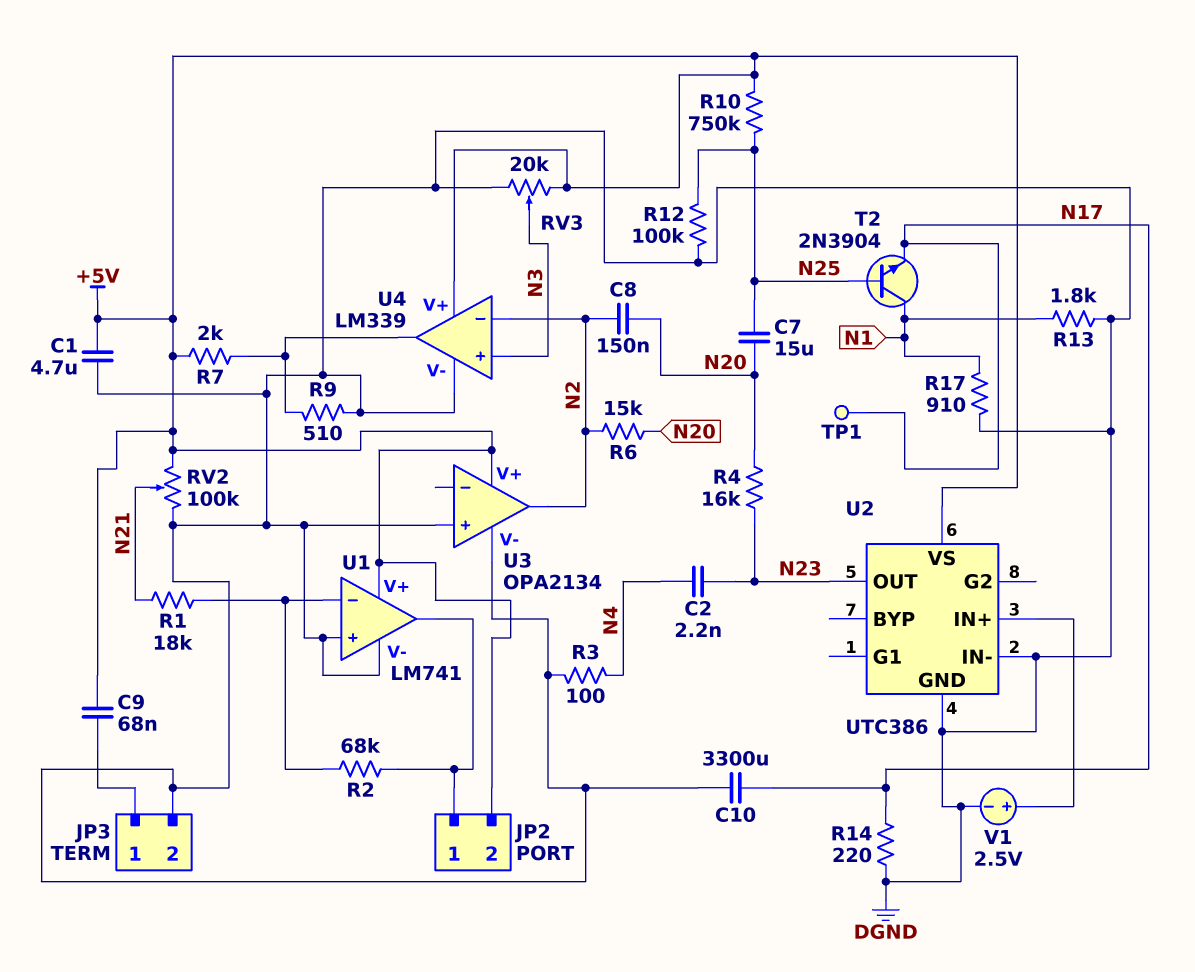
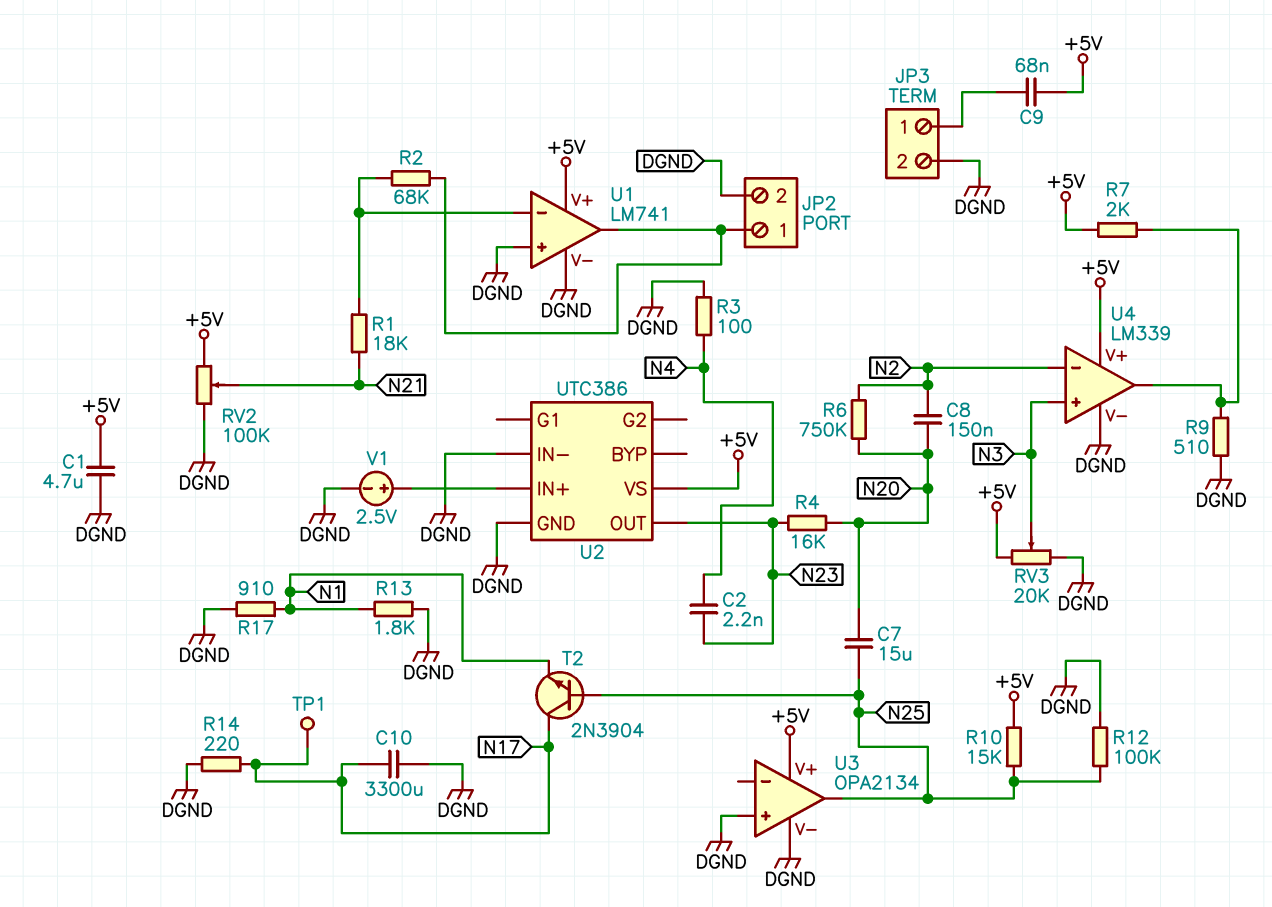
JP2 pin 2: +5V -> DGND
R6: 15k (N2, N20) -> 750k (N2, N20)
R10: 750k (+5V, N25) -> 15k (+5V, N25)
T2: NPN 2N3904 (B N25, C N1, E N17) -> NPN 2N3904 (B N25, C N17, E N1)
U3 pin out: N2 -> N25

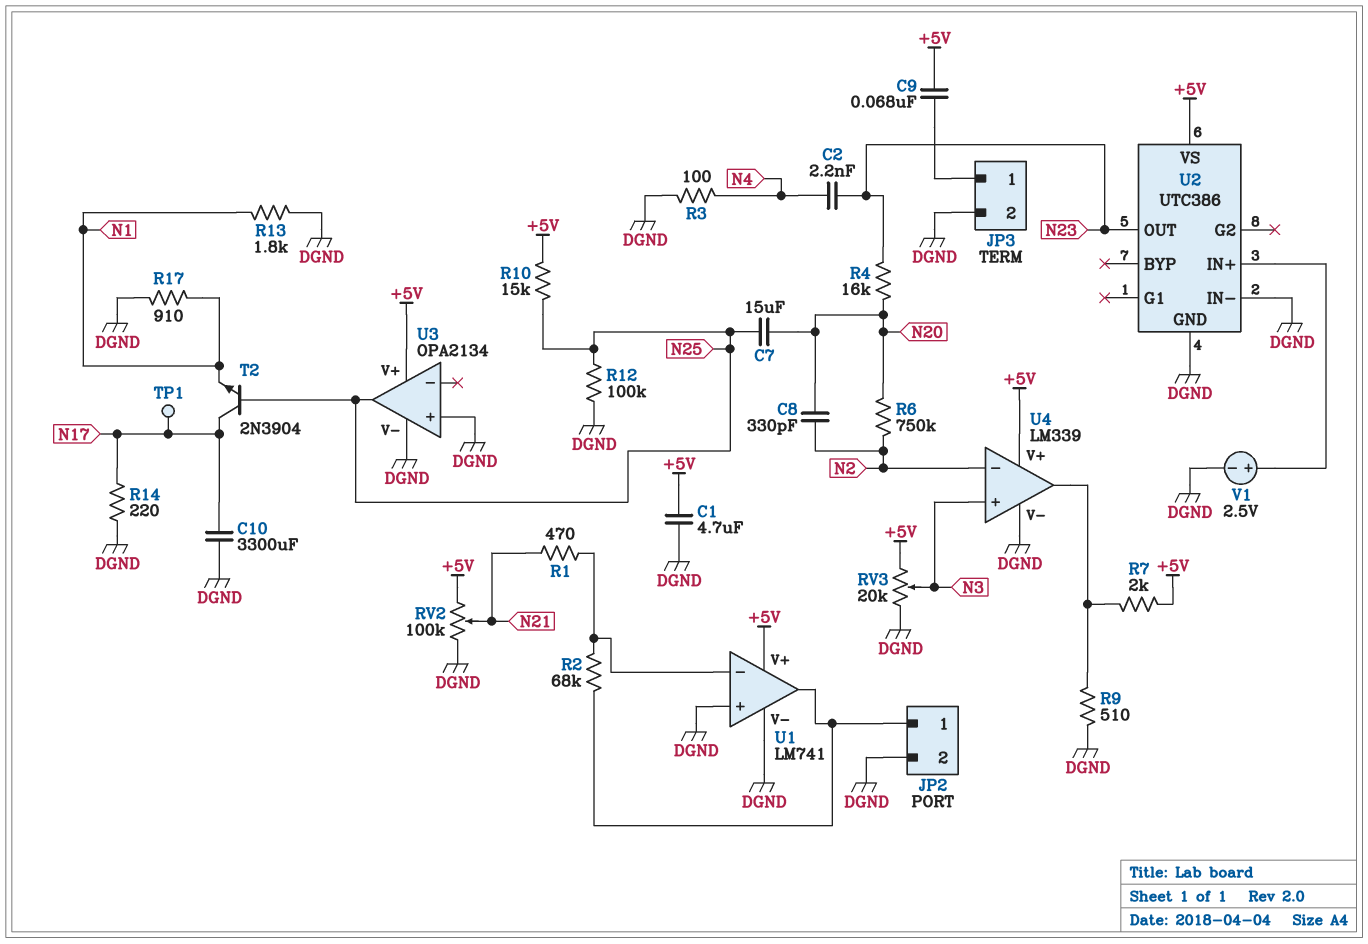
C8: 150nF (N2, N20) -> 330pF (N2, N20)
R1: 18k (N21, U1/in-) -> 470 (N21, U1/in-)

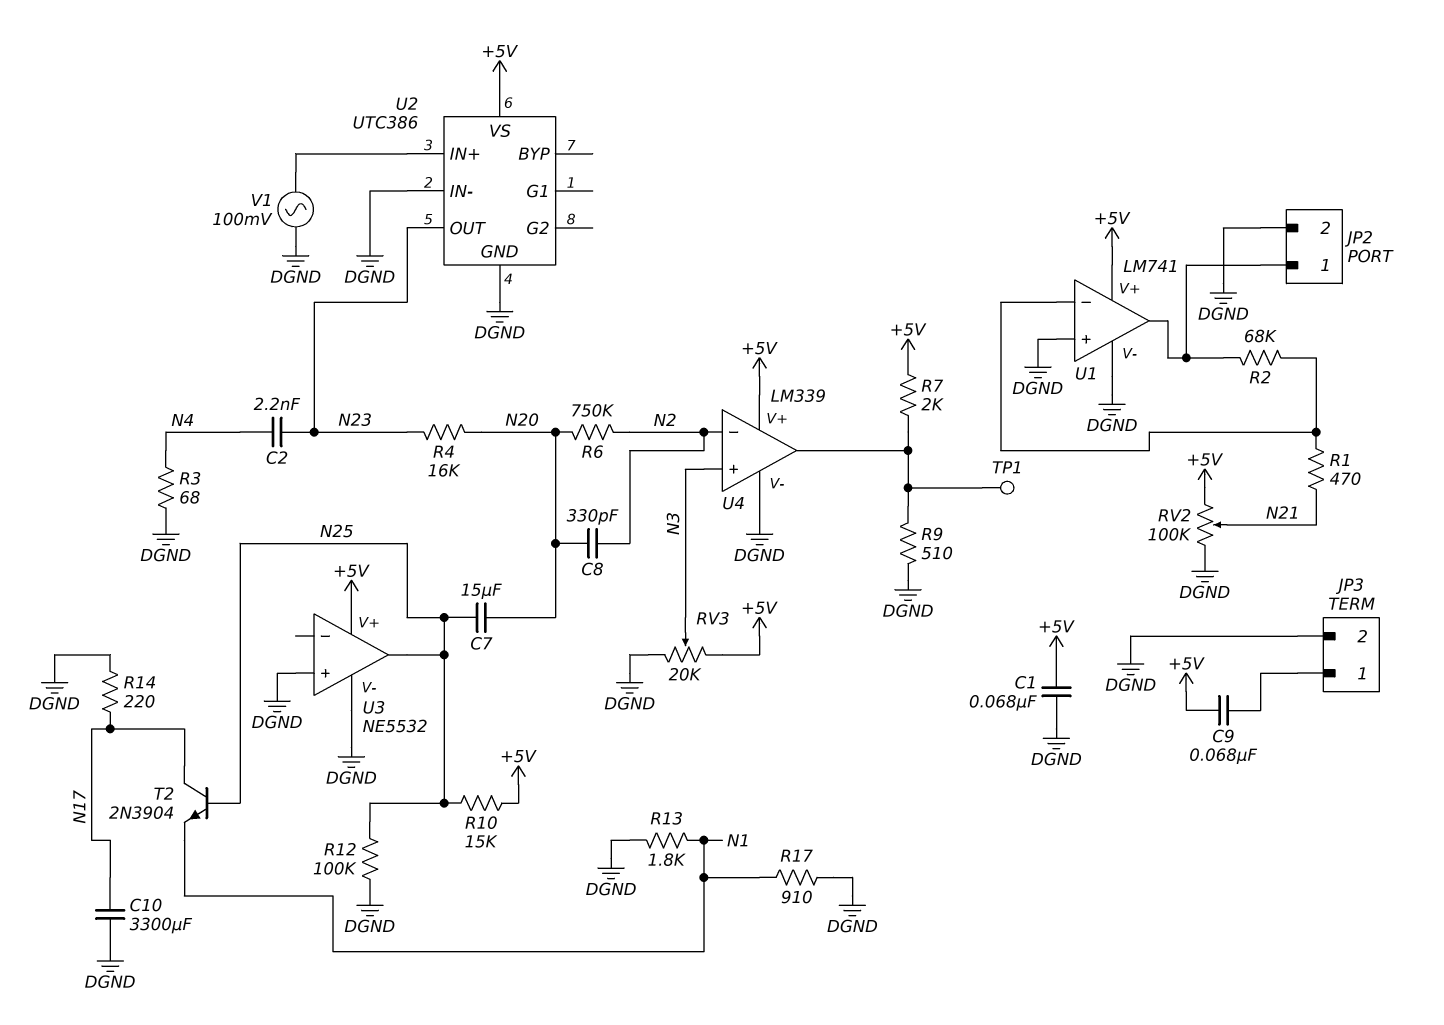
C1: 4.7uF (+5V, DGND) -> 68nF (+5V, DGND)
R3: 100 (DGND, N4) -> 68 (DGND, N4)
TP1: test point (N17) -> test point (U4/out)
U3: OPA2134 -> NE5532
V1: 2.5V (plus U2/IN+, minus DGND) -> AC 100mV (DGND, U2/IN+)

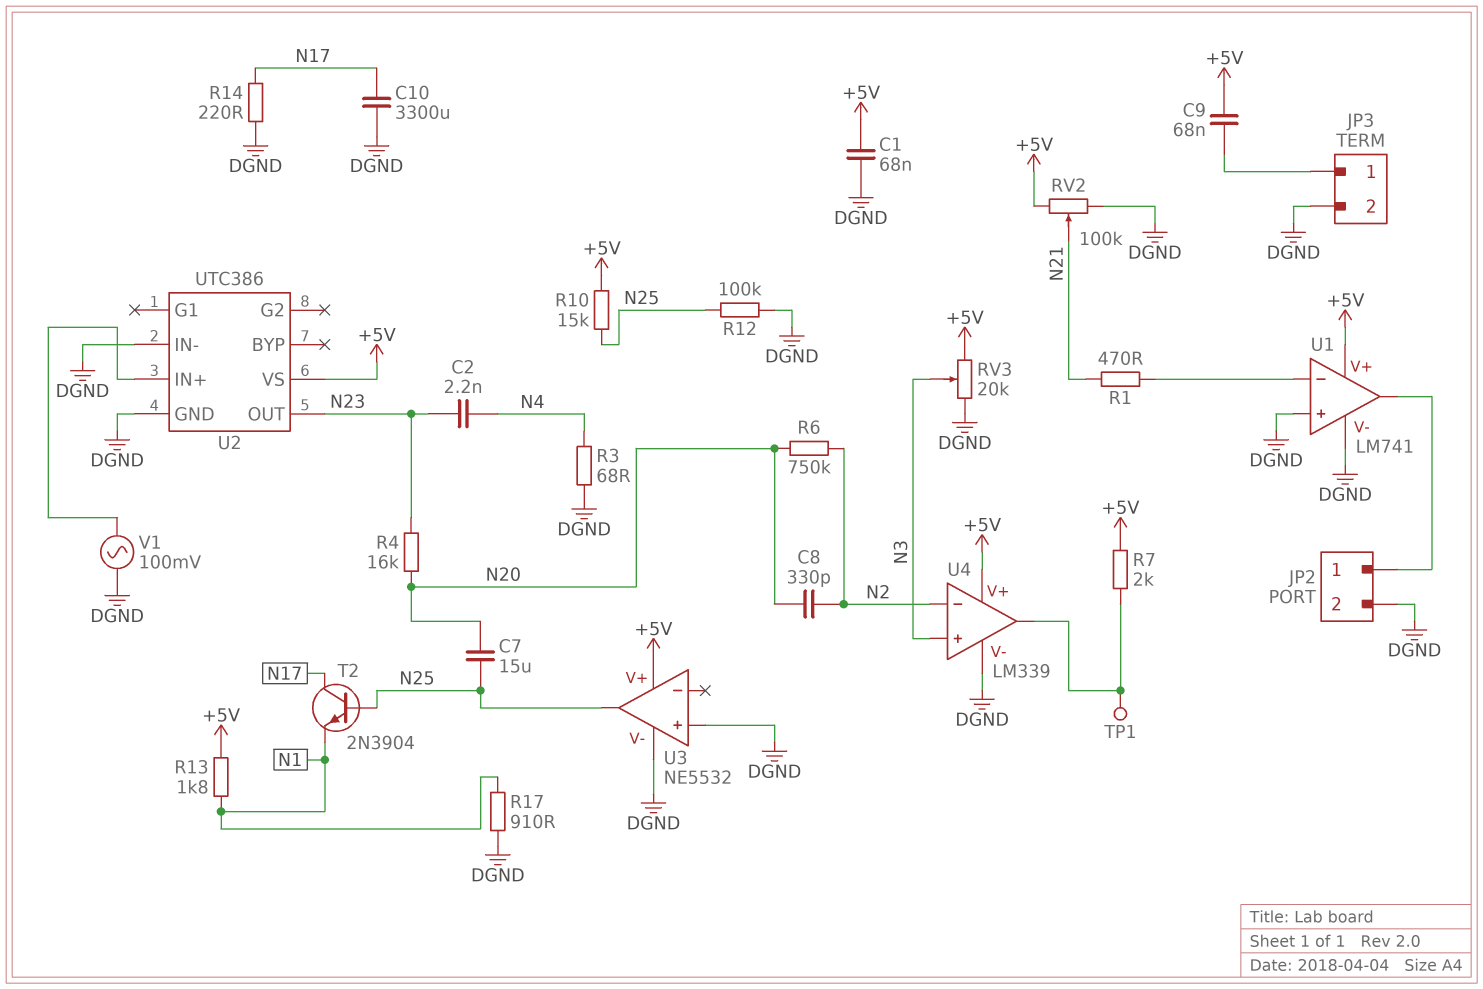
R2: 68k (JP2/1, U1/in-) -> none
R9: 510 (DGND, U4/out) -> none
R13: 1.8k (DGND, N1) -> 1.8k (+5V, N1)

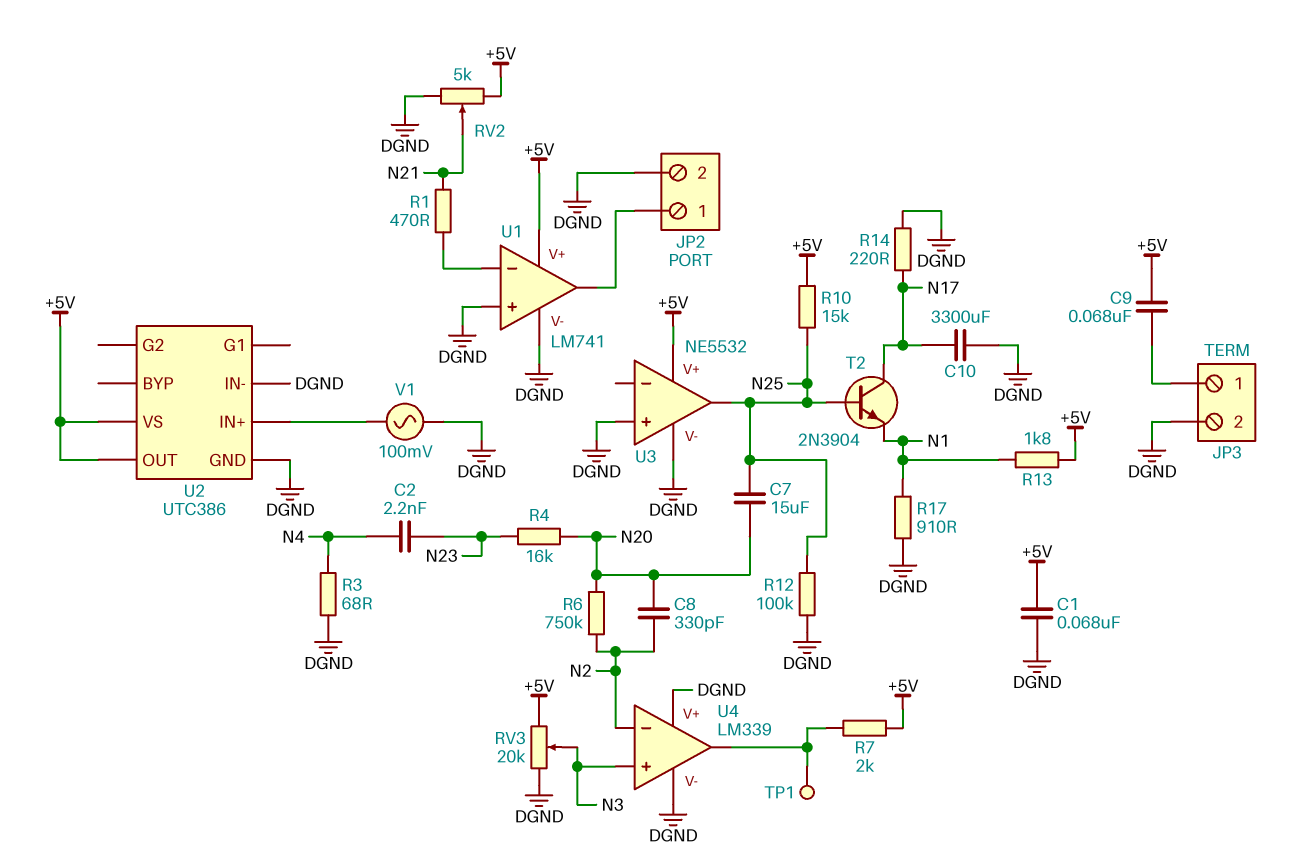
RV2: 100k (+5V, DGND, wiper N21) -> 5k (+5V, DGND, wiper N21)
U2 pin OUT: N23 -> +5V
U4 pin V+: +5V -> DGND

